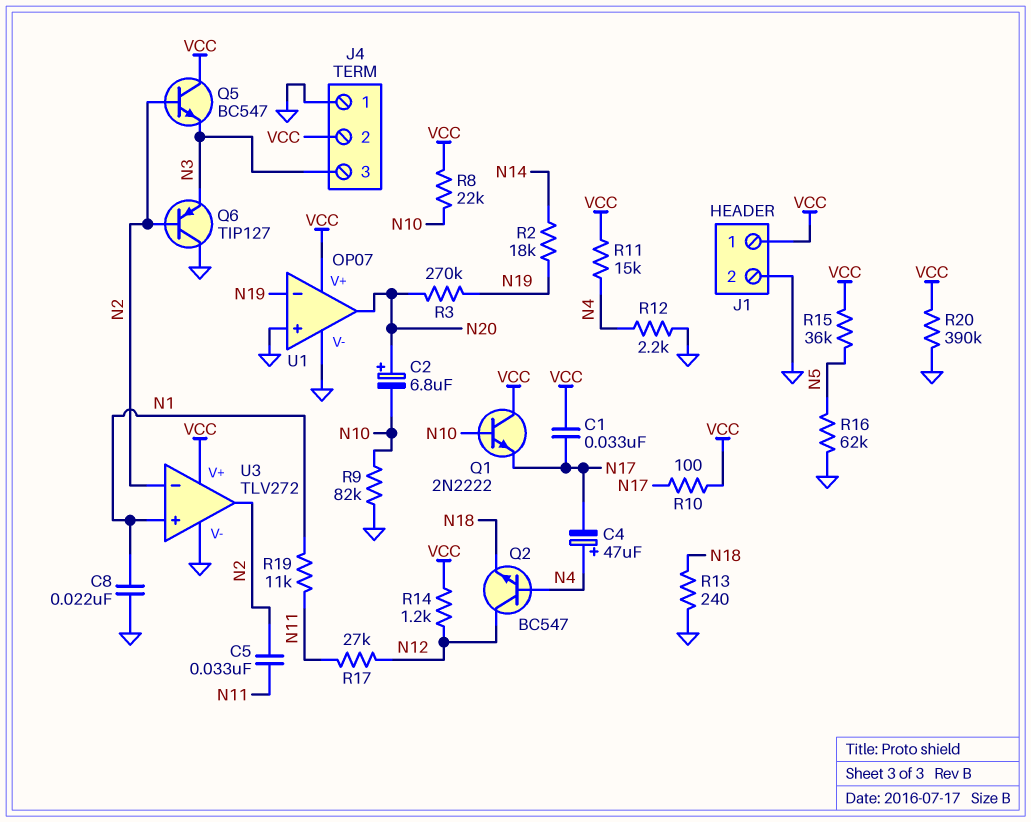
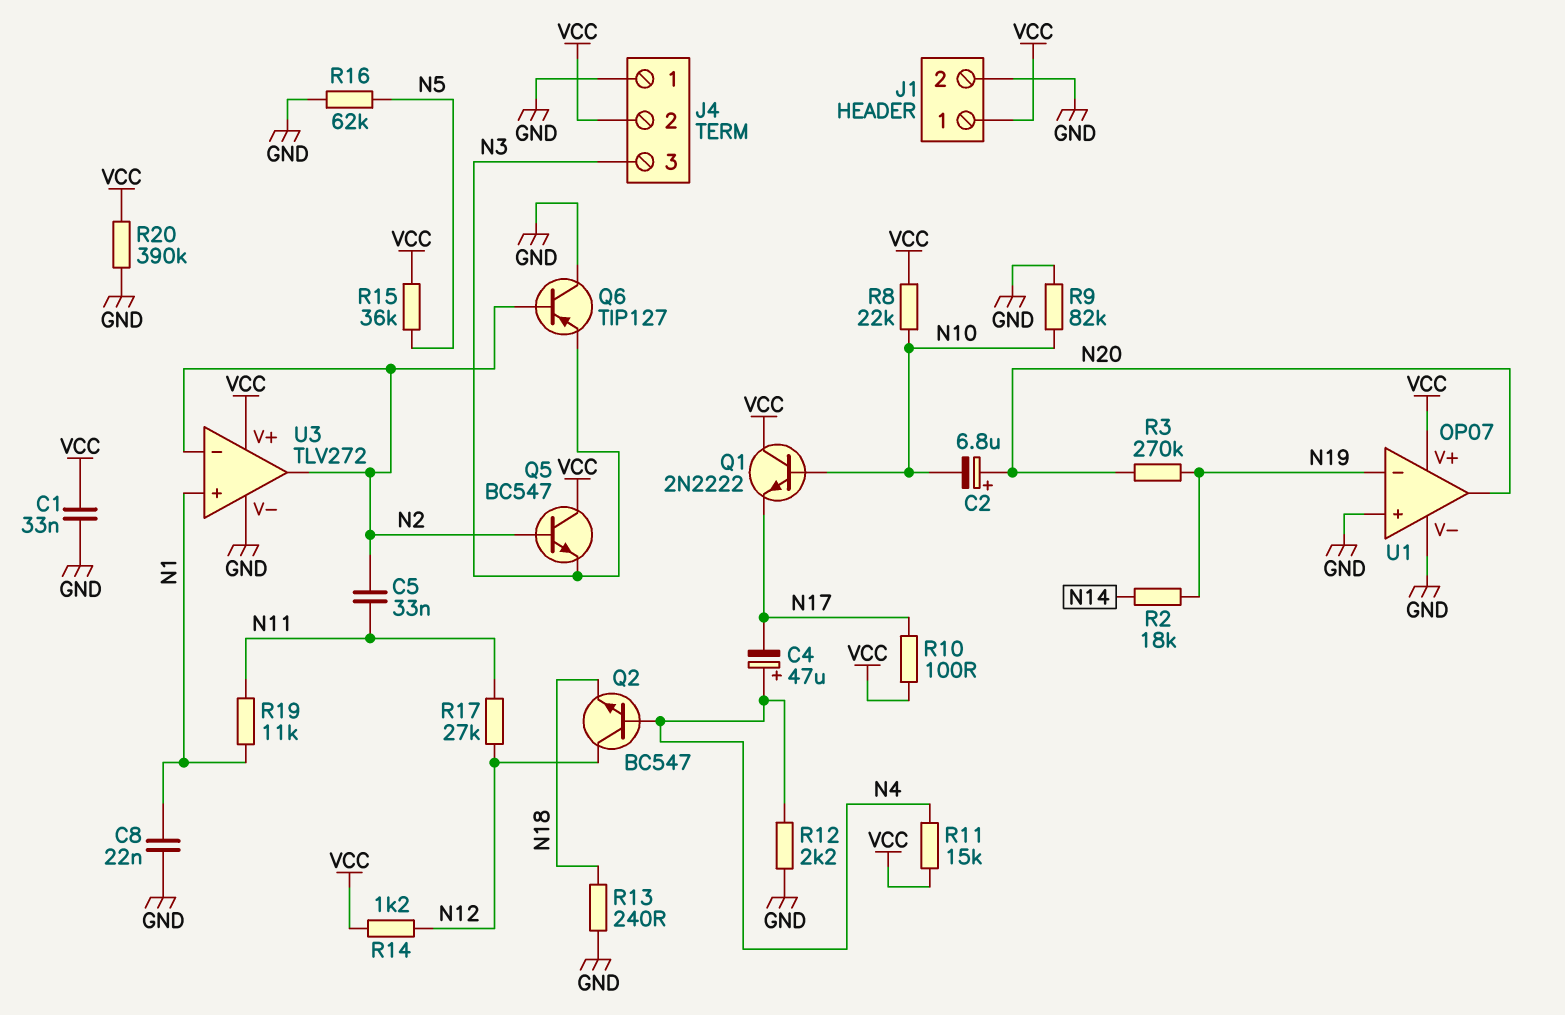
C1: 33nF (N17, VCC) -> 33nF (GND, VCC)

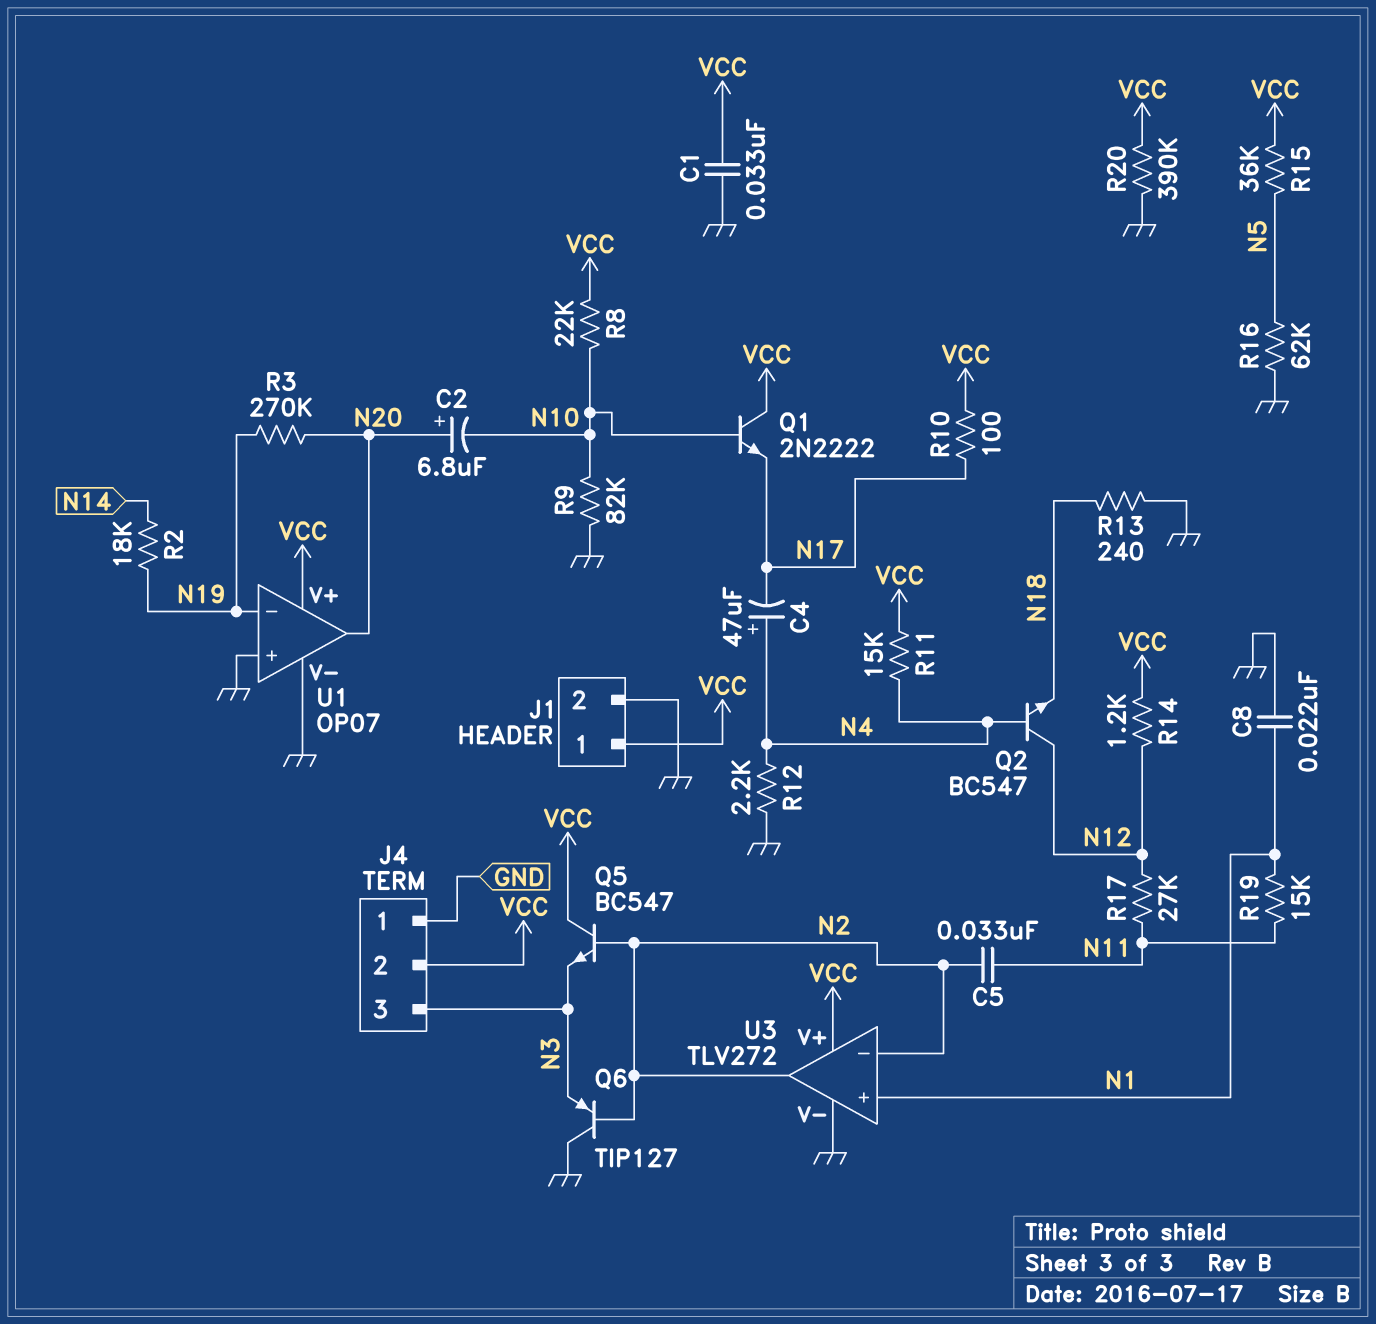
R19: 11k (N1, N11) -> 15k (N1, N11)

